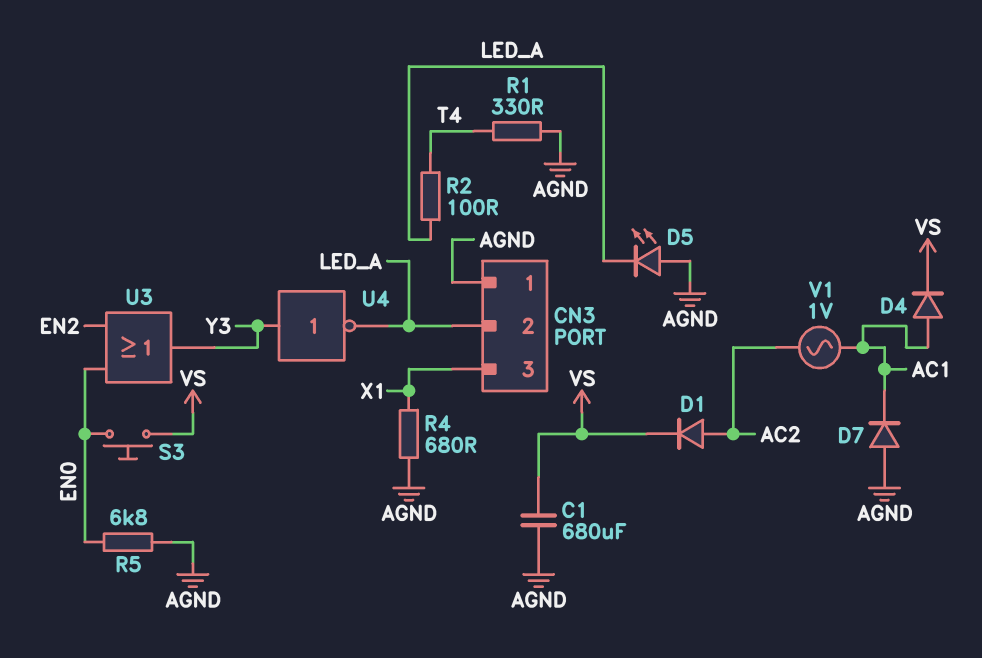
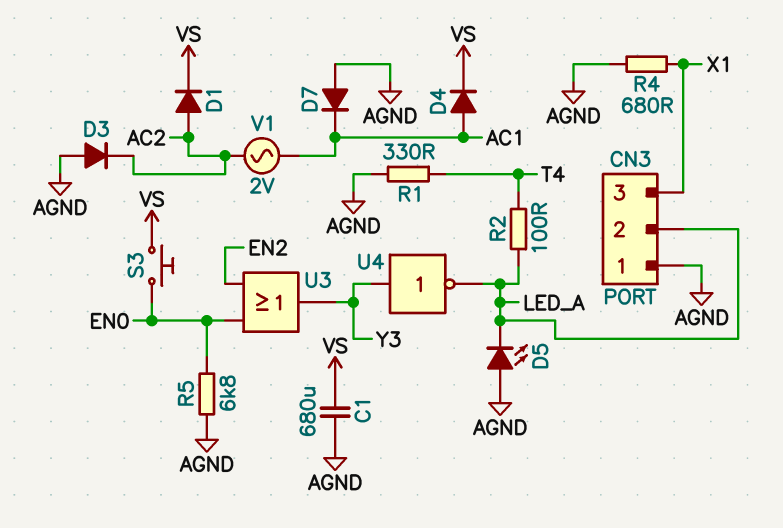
D3: none -> diode (A AGND, K AC2)
V1: AC 1V (AC1, AC2) -> AC 2V (AC1, AC2)

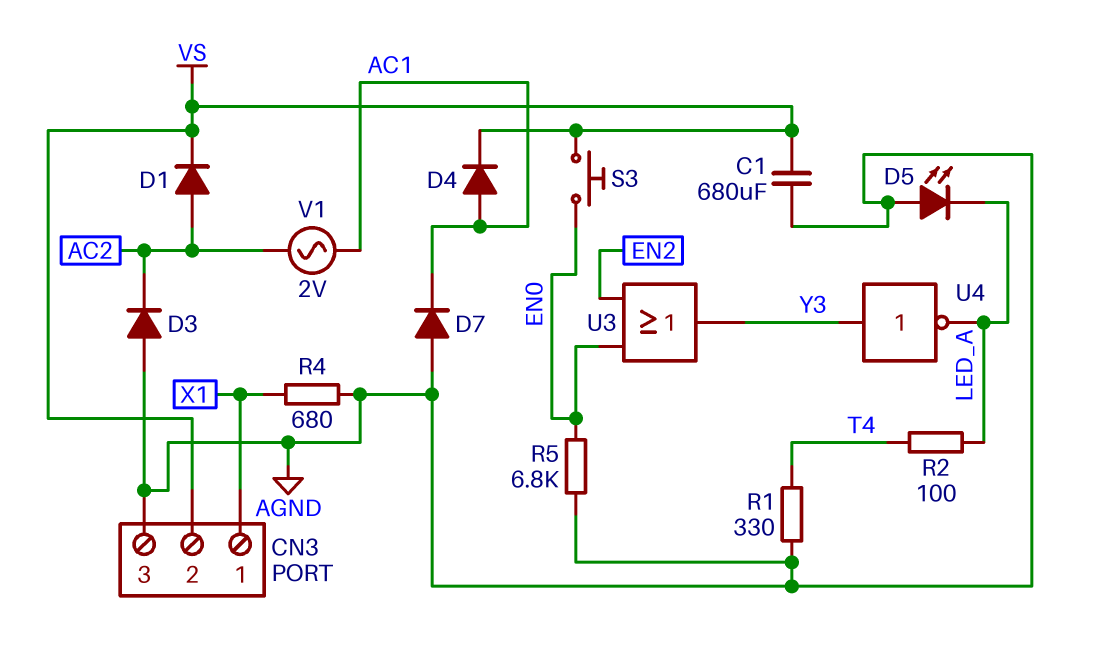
CN3 pin 1: AGND -> X1
CN3 pin 2: LED_A -> VS
CN3 pin 3: X1 -> AGND

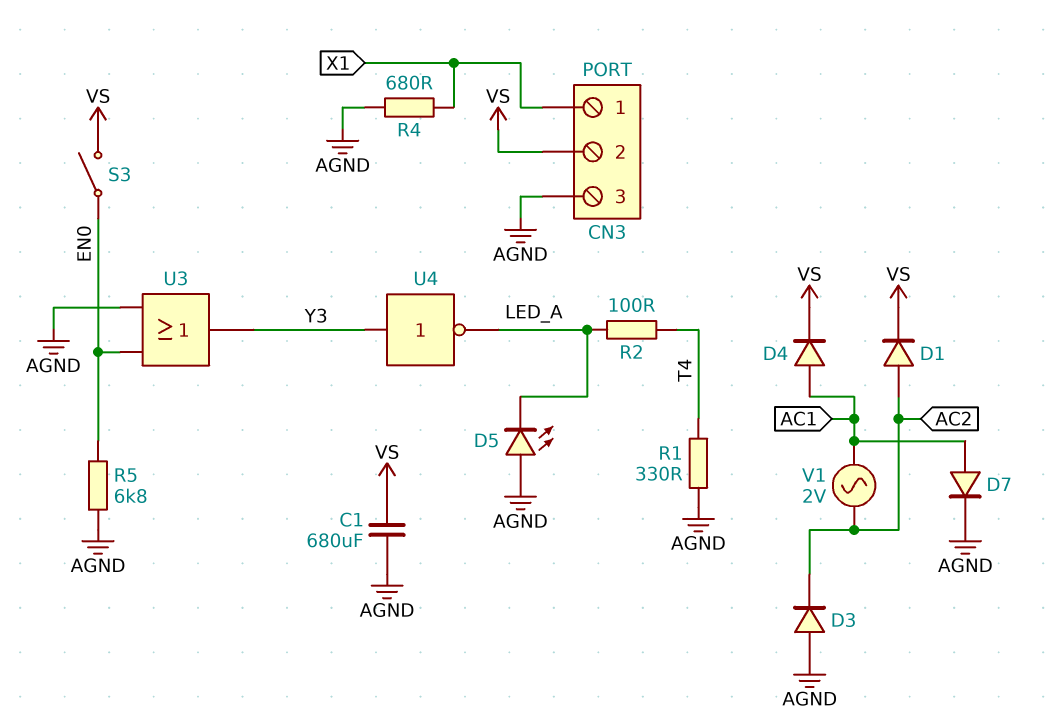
D7: diode (A AGND, K AC1) -> diode (A AC1, K AGND)
S3: button (EN0, VS) -> switch (EN0, VS)
U3: OR (in EN0, in EN2, out Y3) -> OR (in AGND, in EN0, out Y3)

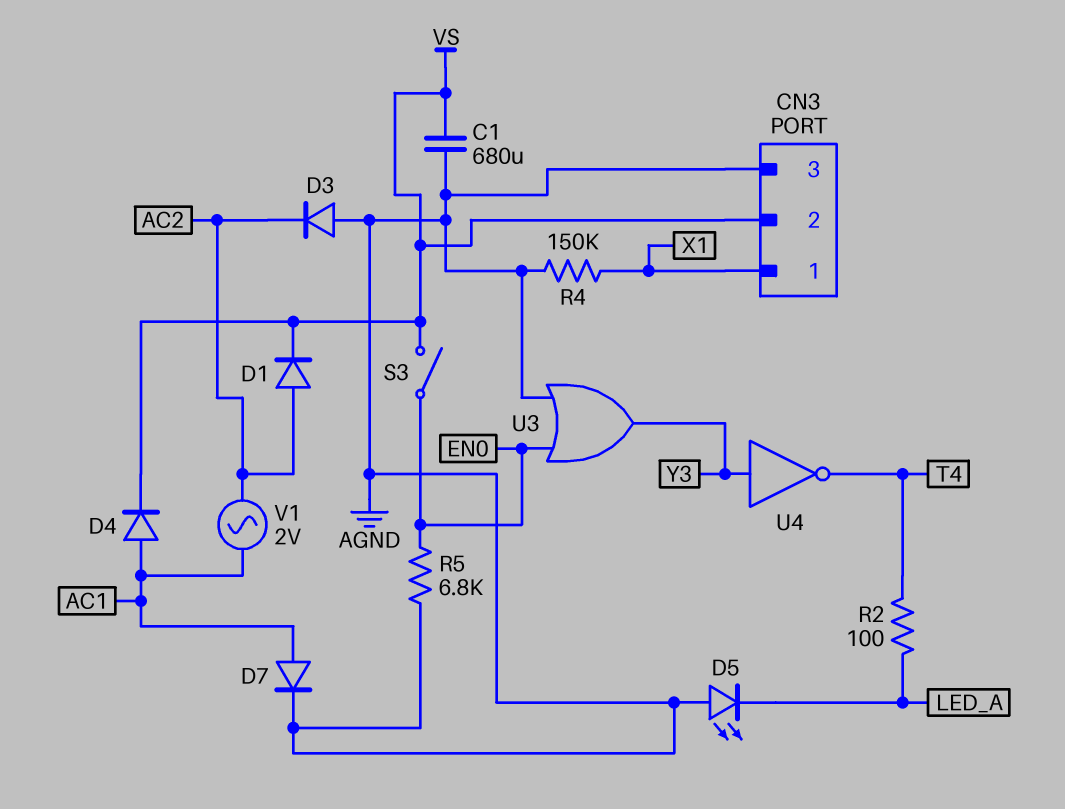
R1: 330 (AGND, T4) -> none
R4: 680 (AGND, X1) -> 150k (AGND, X1)
U4: NOT (in Y3, out LED_A) -> NOT (in Y3, out T4)

